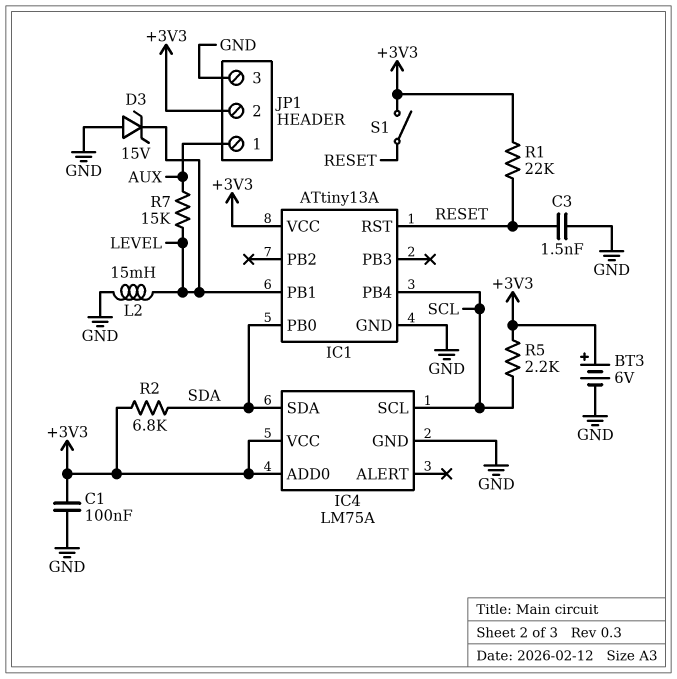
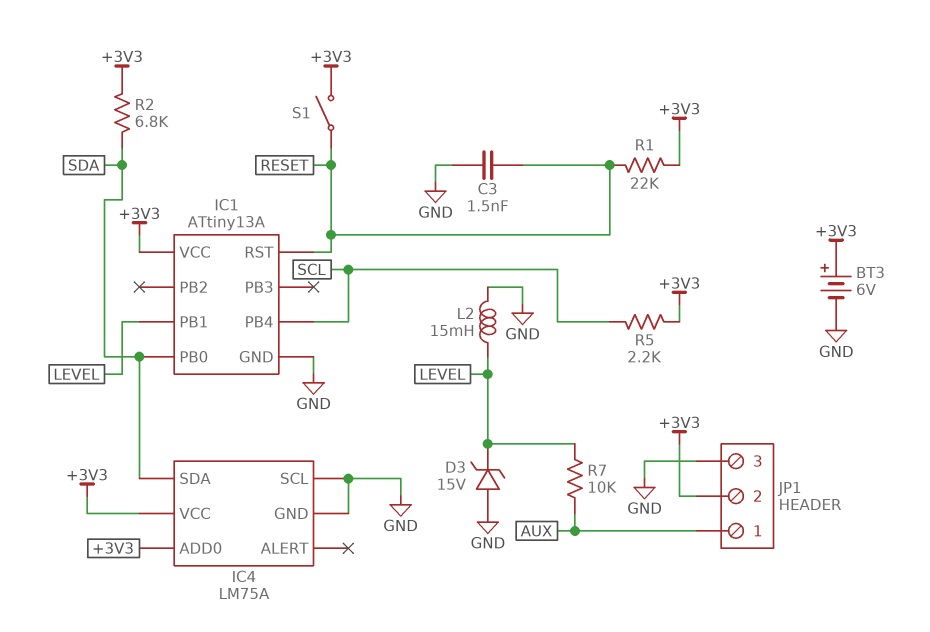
C1: 100nF (+3V3, GND) -> none
IC4 pin SCL: SCL -> GND
R7: 15k (AUX, LEVEL) -> 10k (AUX, LEVEL)

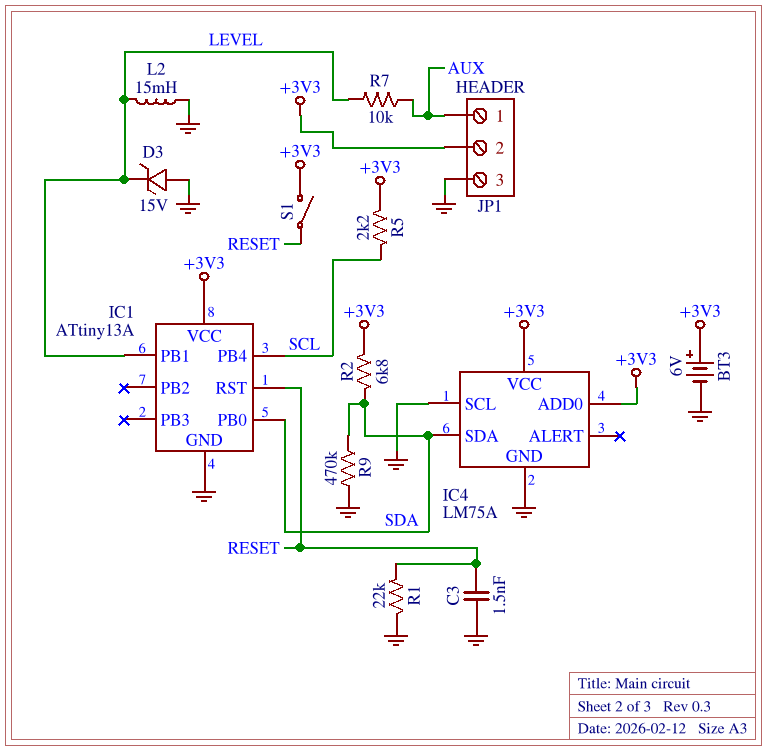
R1: 22k (+3V3, RESET) -> 22k (GND, RESET)
R9: none -> 470k (GND, SDA)

